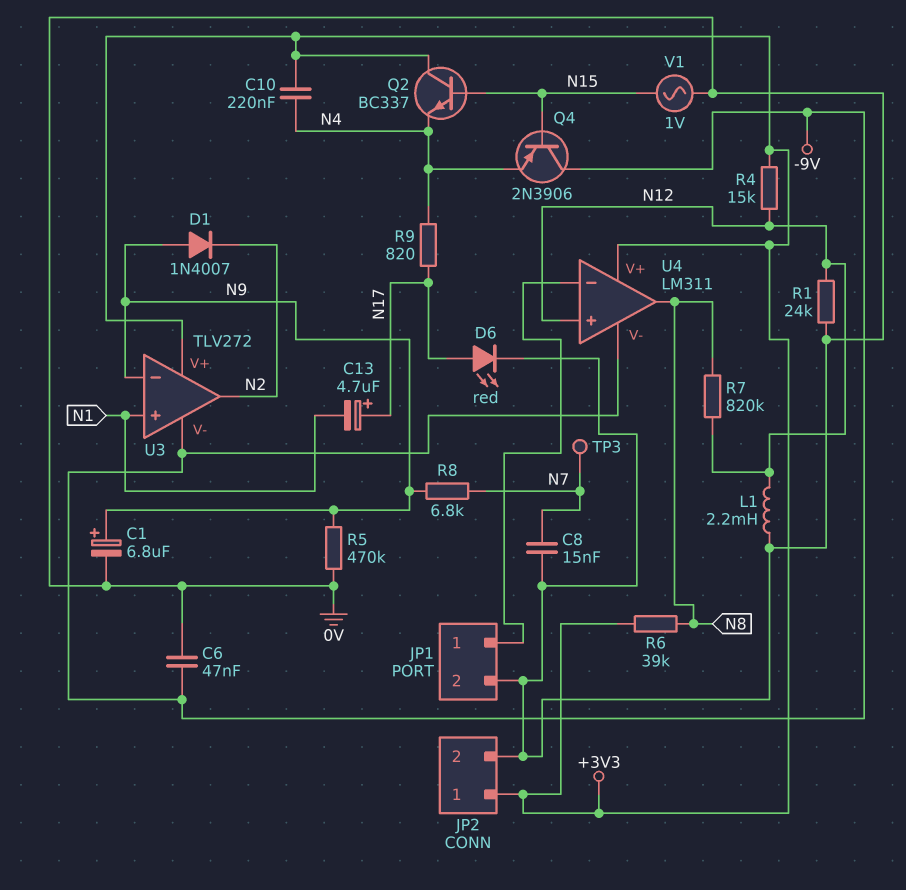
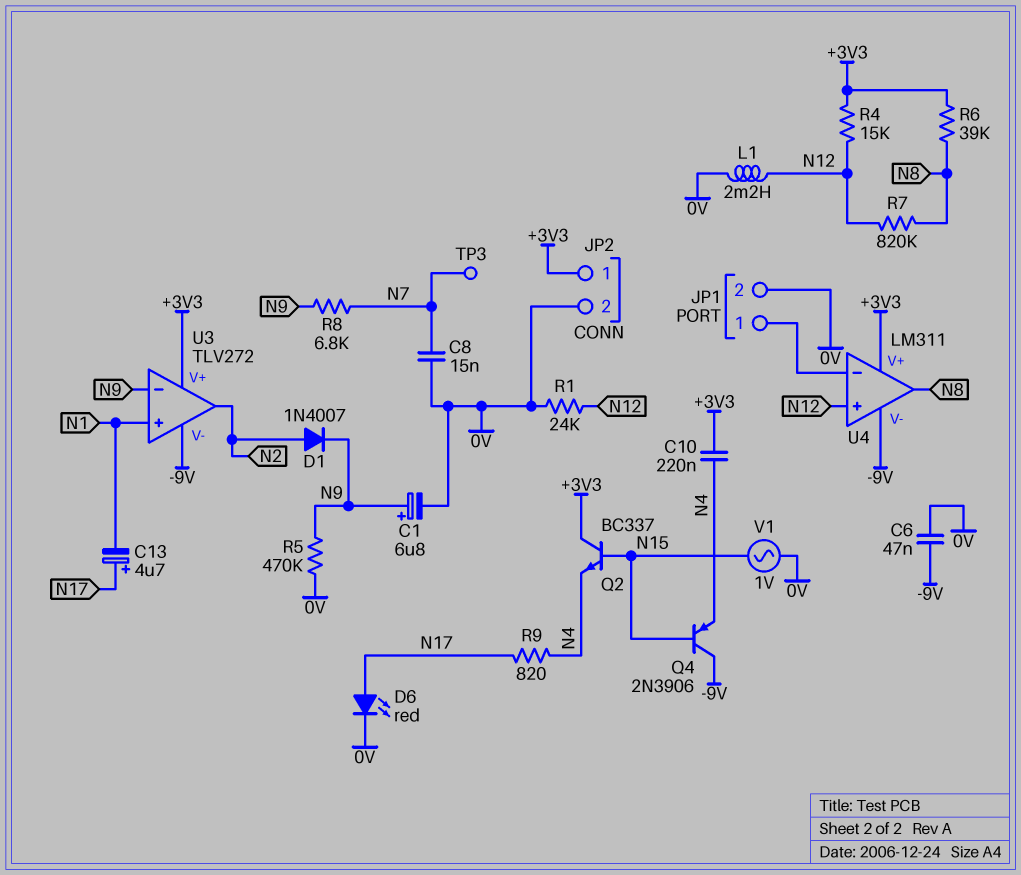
D1: diode 1N4007 (A N9, K N2) -> diode 1N4007 (A N2, K N9)

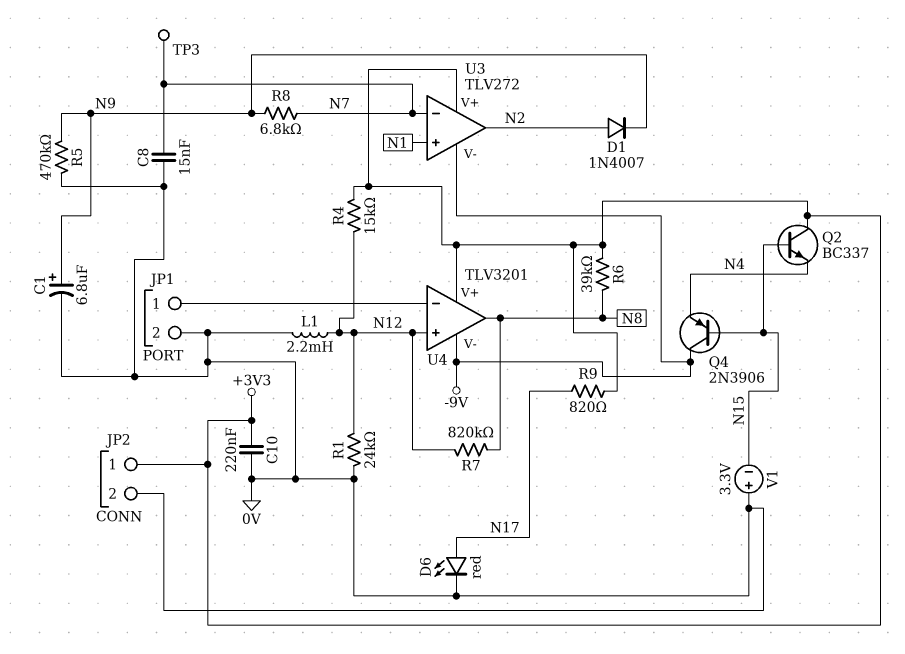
C6: 47nF (-9V, 0V) -> none
C10: 220nF (+3V3, N4) -> 220nF (+3V3, 0V)
C13: 4.7uF (plus N17, minus N1) -> none
R9: 820 (N4, N17) -> 820 (+3V3, N17)
U3 pin in-: N9 -> N7
U4: LM311 -> TLV3201
V1: AC 1V (0V, N15) -> 3.3V (plus 0V, minus N15)

